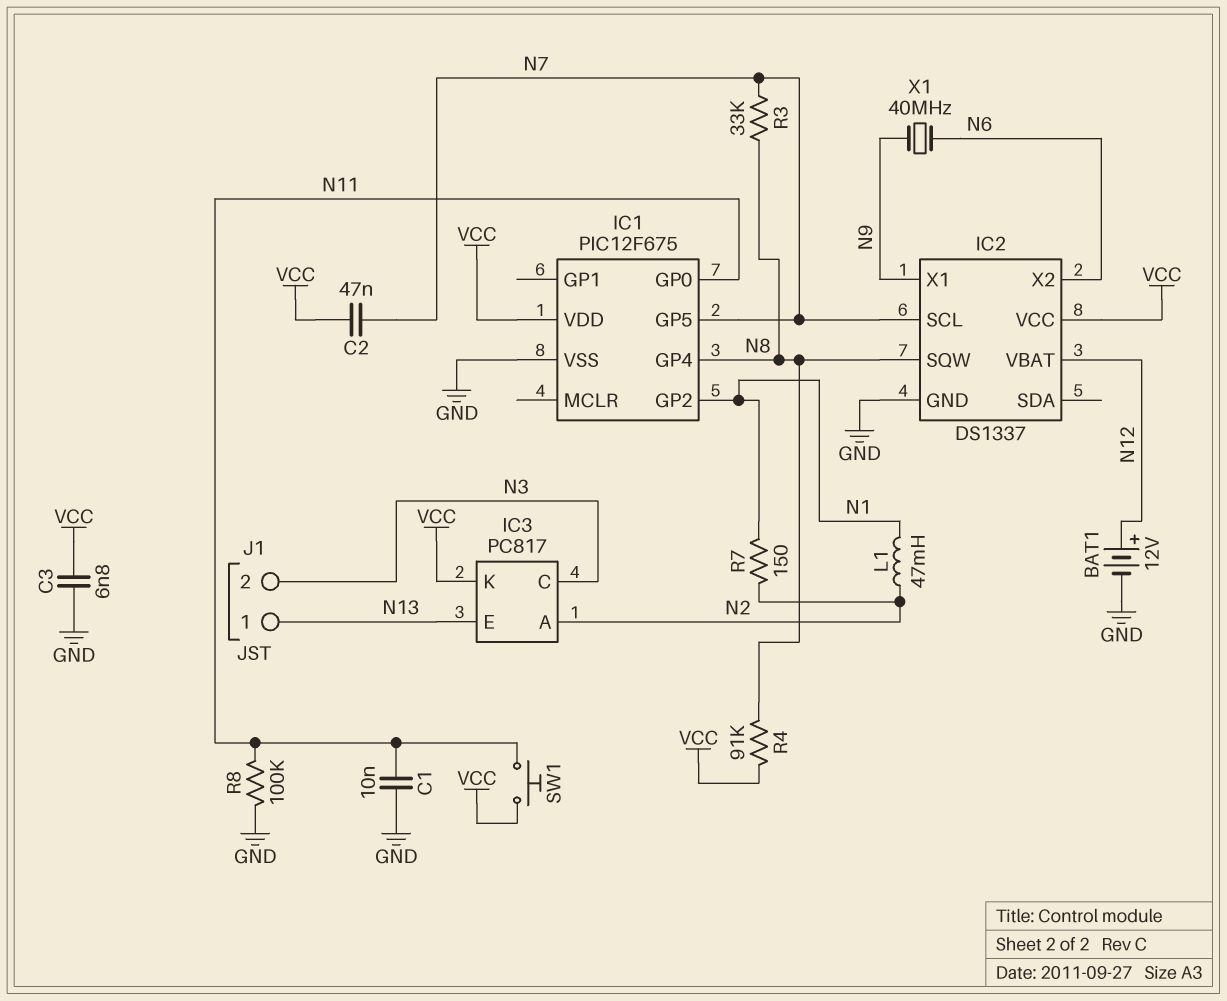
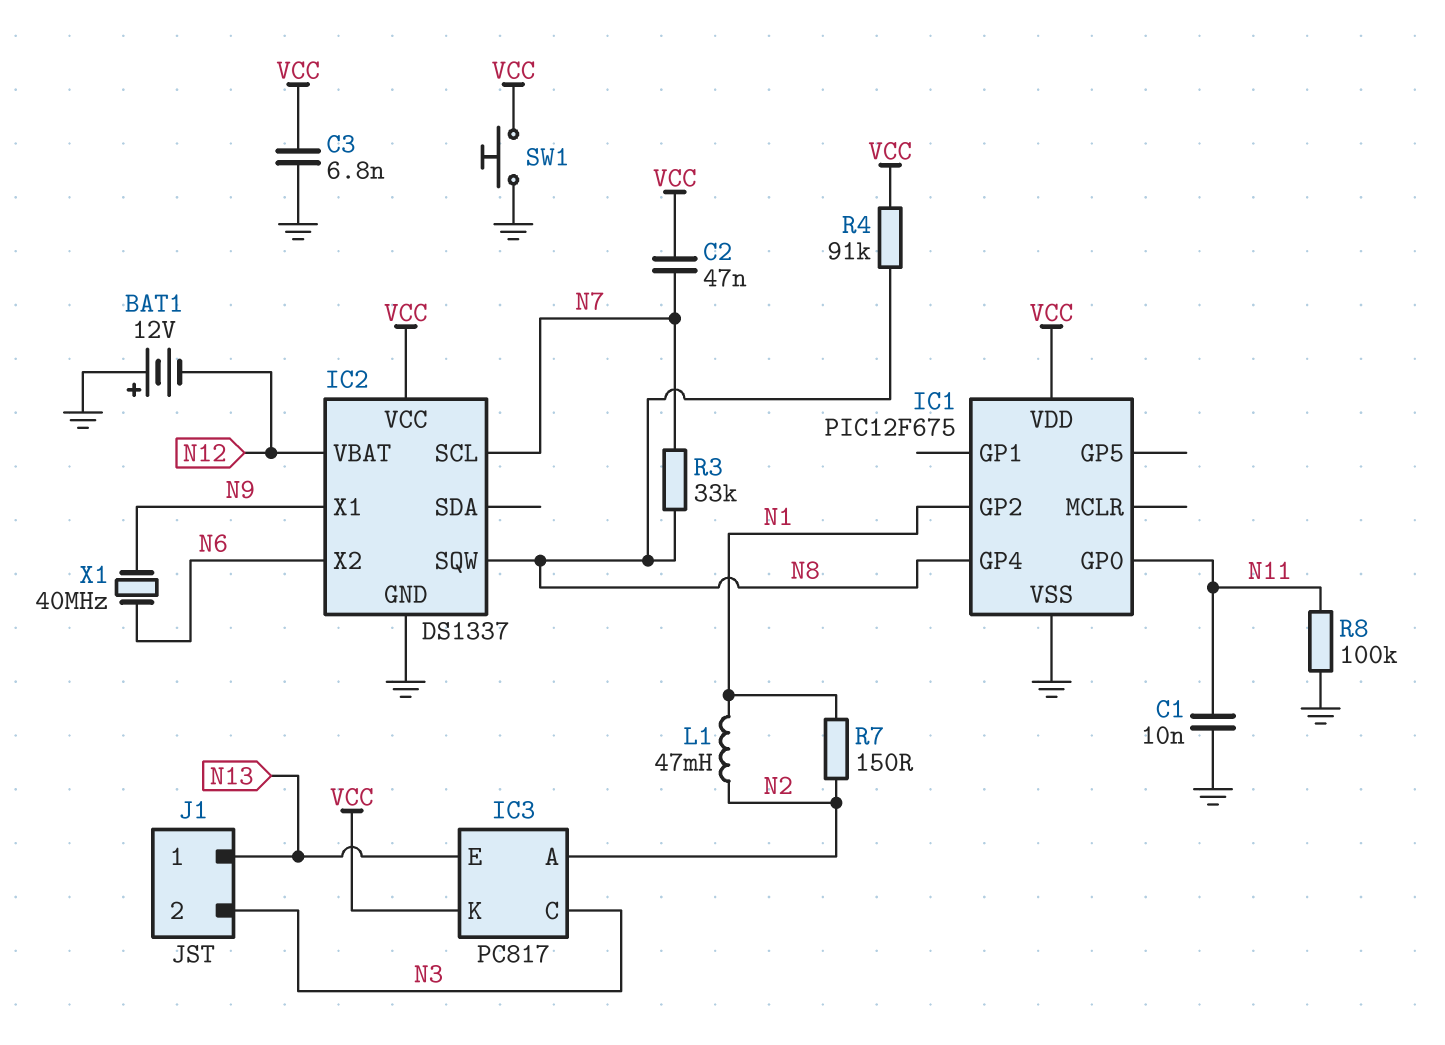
BAT1: 12V (plus N12, minus GND) -> 12V (plus GND, minus N12)
IC1 pin GP5: N7 -> none
SW1: button (N11, VCC) -> button (GND, VCC)

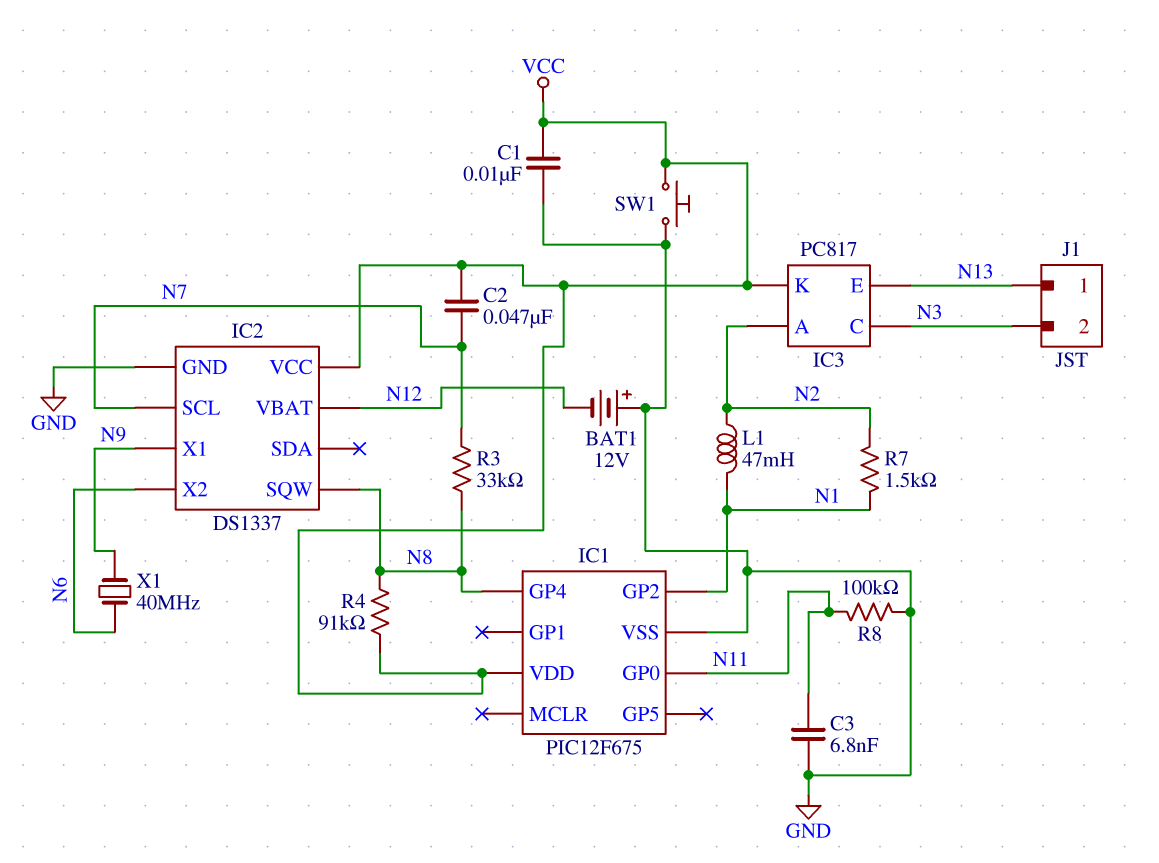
C1: 10nF (GND, N11) -> 10nF (GND, VCC)
C3: 6.8nF (GND, VCC) -> 6.8nF (GND, N11)
R7: 150 (N1, N2) -> 1.5k (N1, N2)

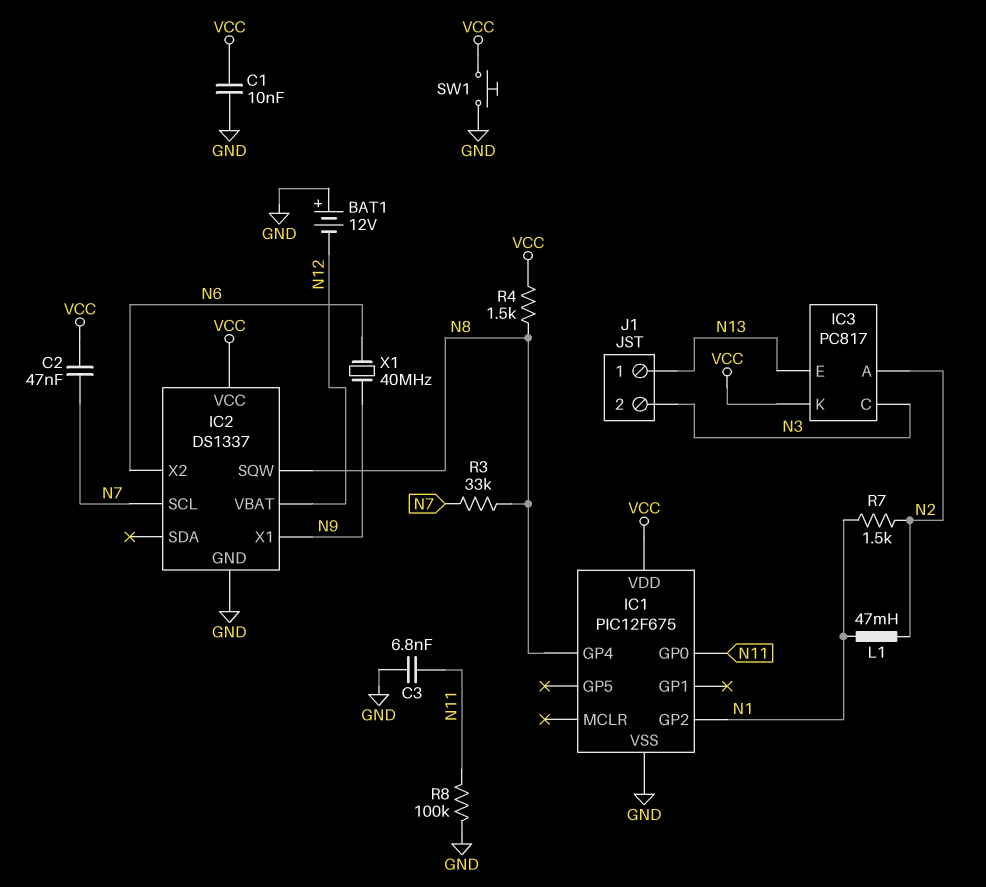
R4: 91k (N8, VCC) -> 1.5k (N8, VCC)

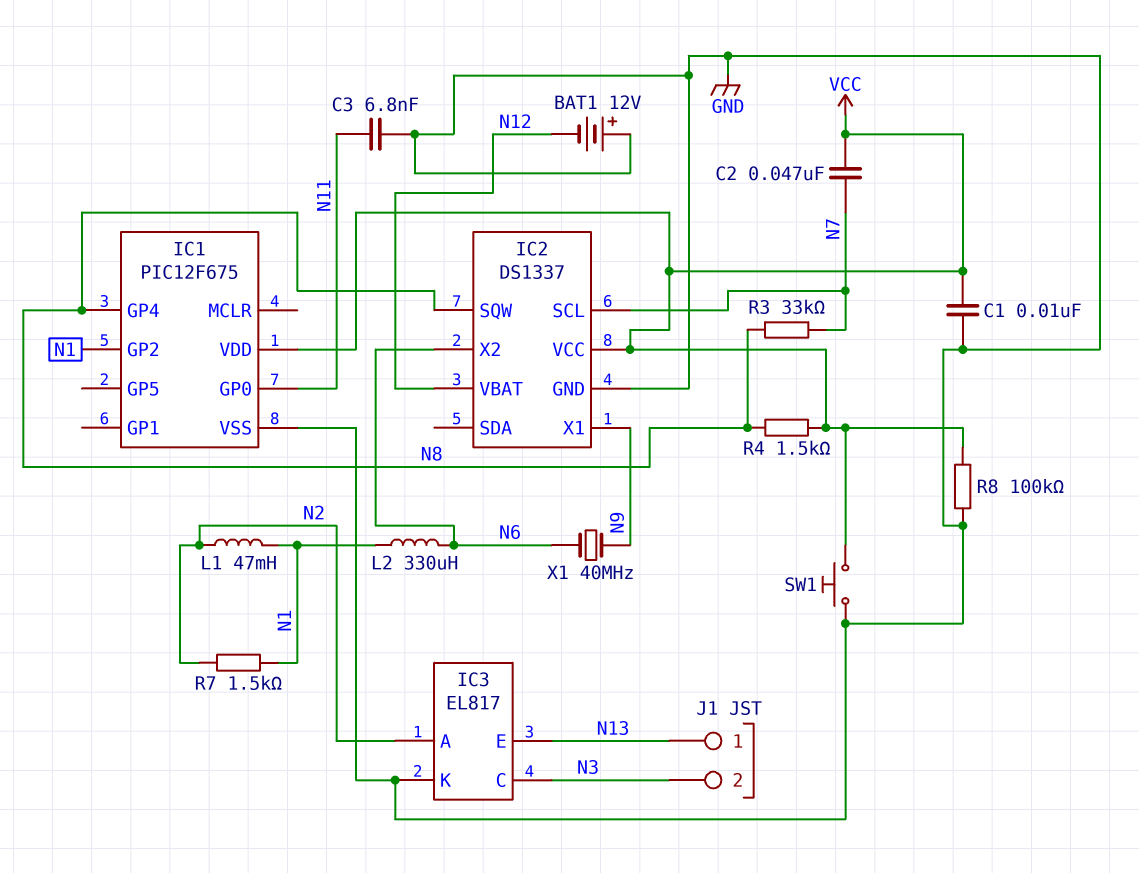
IC3: PC817 -> EL817
IC3 pin K: VCC -> GND
L2: none -> 330uH (N1, N6)
R8: 100k (GND, N11) -> 100k (GND, VCC)

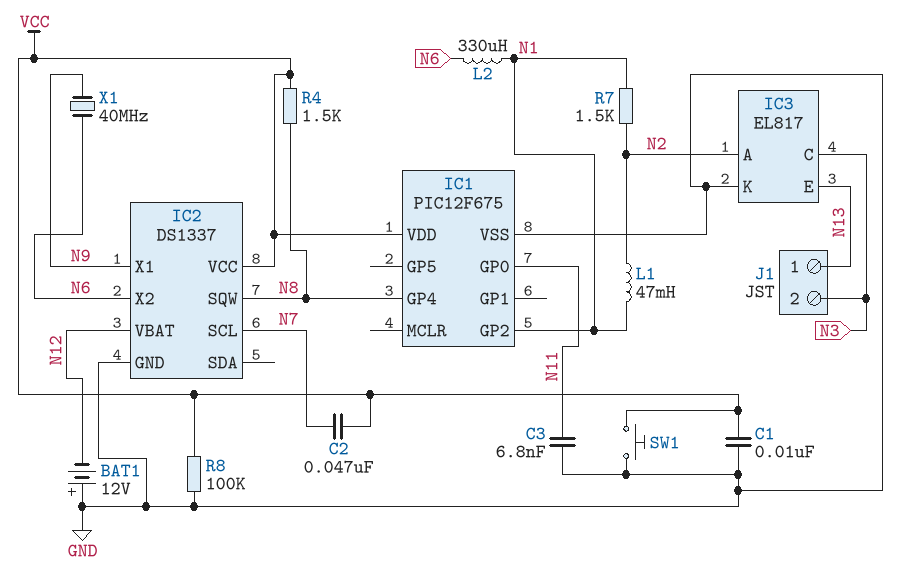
R3: 33k (N7, N8) -> none

